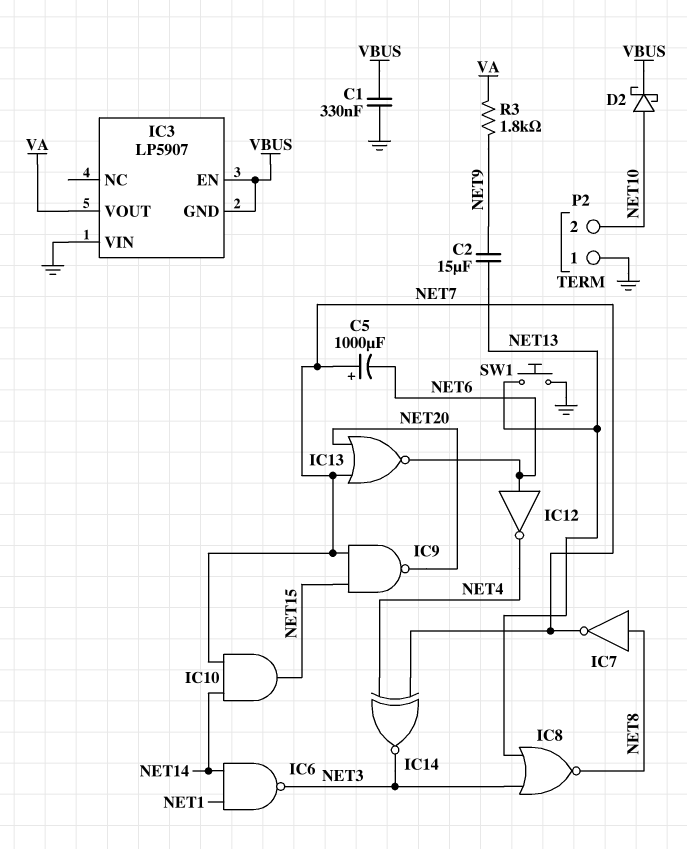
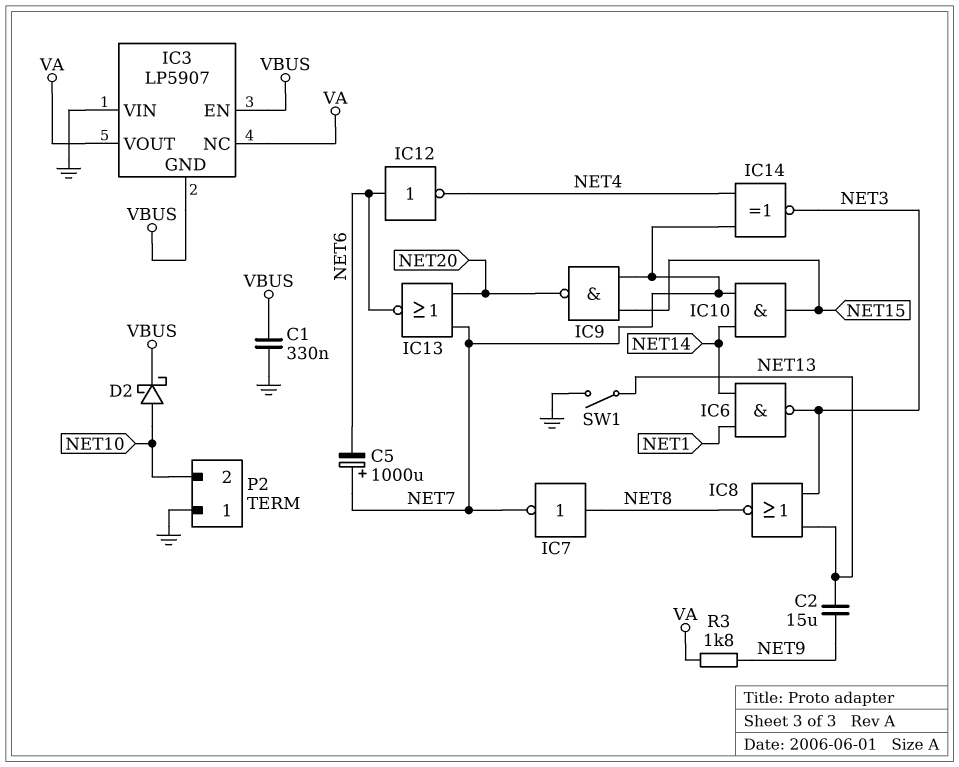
IC3 pin NC: none -> VA
SW1: button (GND, NET13) -> switch (GND, NET13)

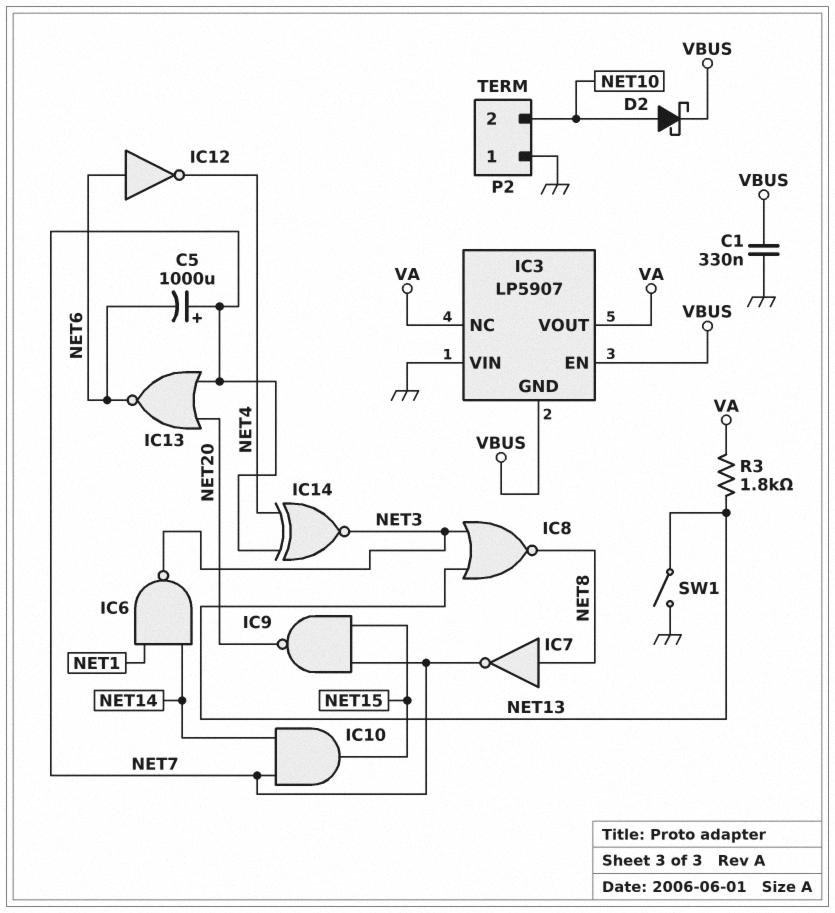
C2: 15uF (NET9, NET13) -> none
R3: 1.8k (NET9, VA) -> 1.8k (NET13, VA)

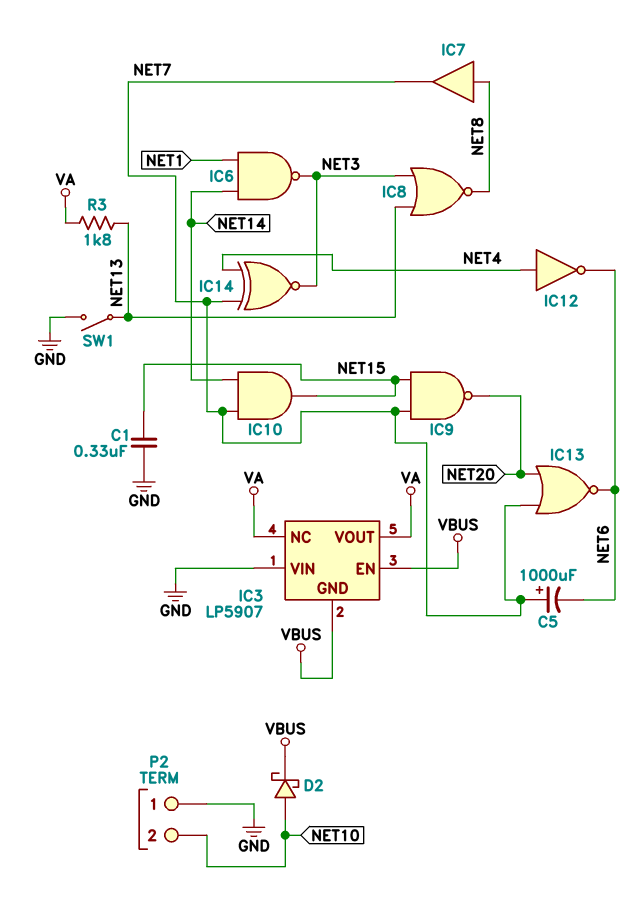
C1: 330nF (GND, VBUS) -> 330nF (GND, NET15)
IC7: NOT (in NET8, out NET7) -> buffer (in NET8, out NET7)
IC12: NOT (in NET6, out NET4) -> NOT (in NET4, out NET6)

